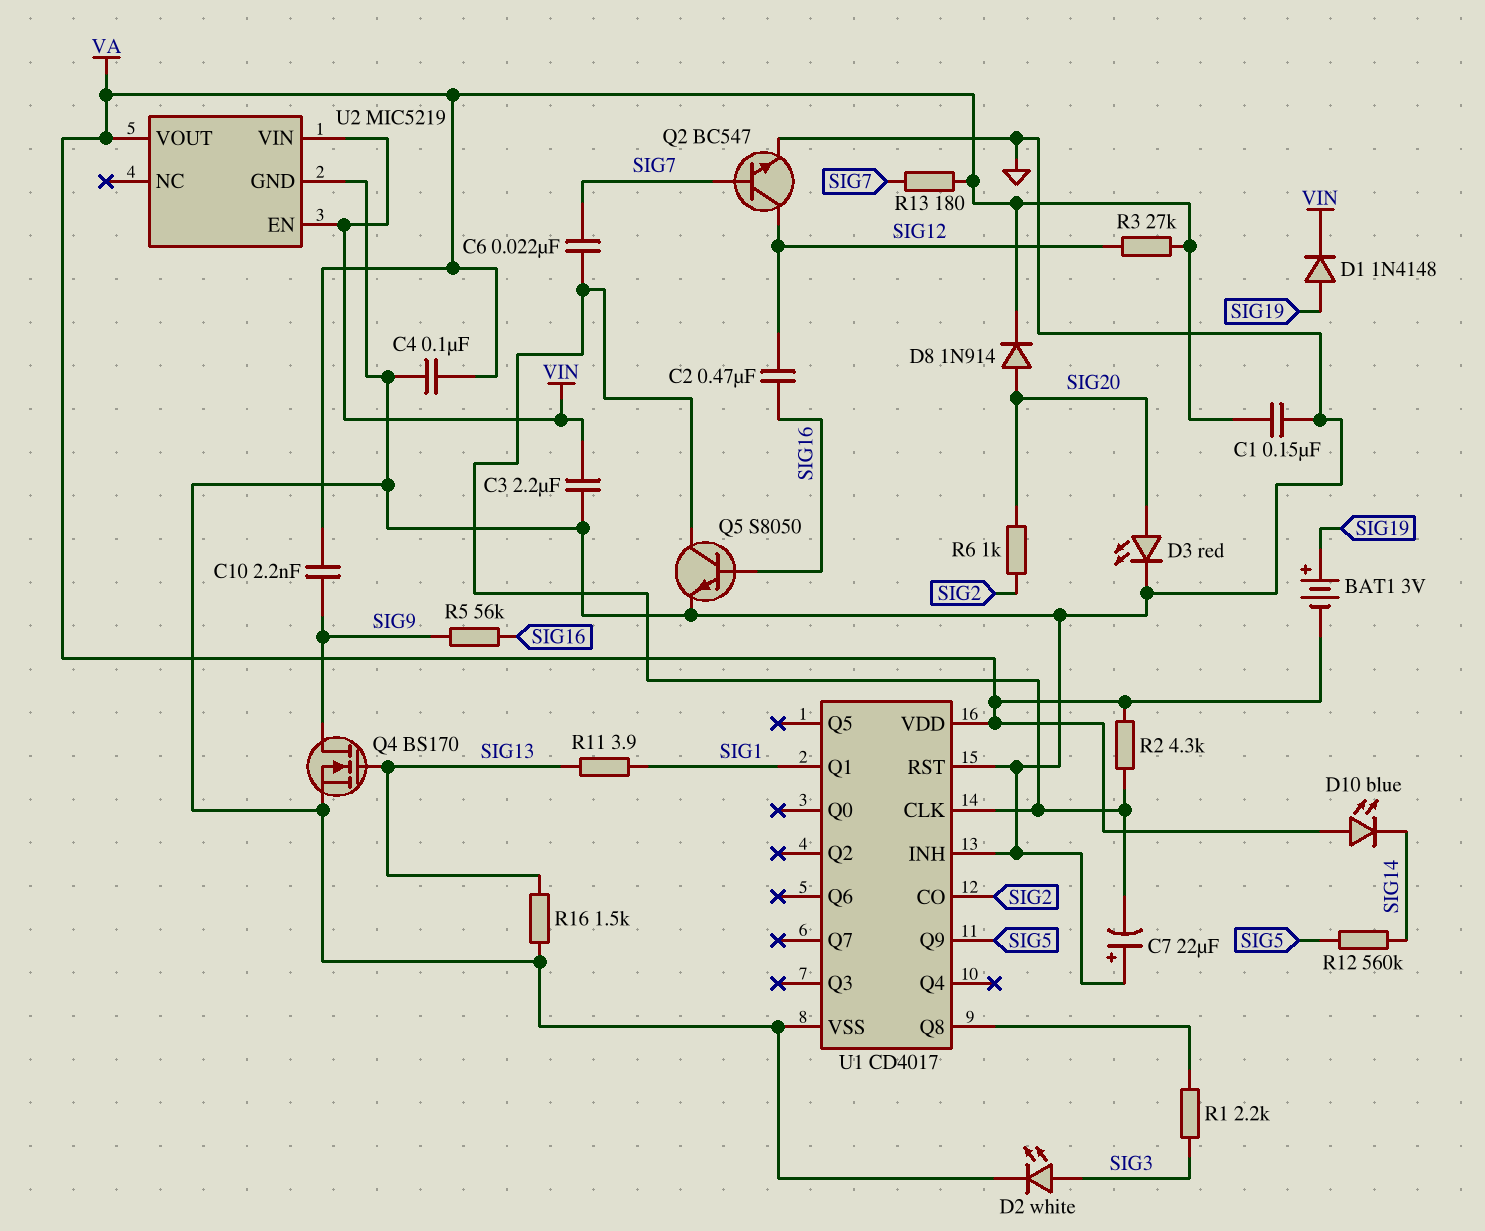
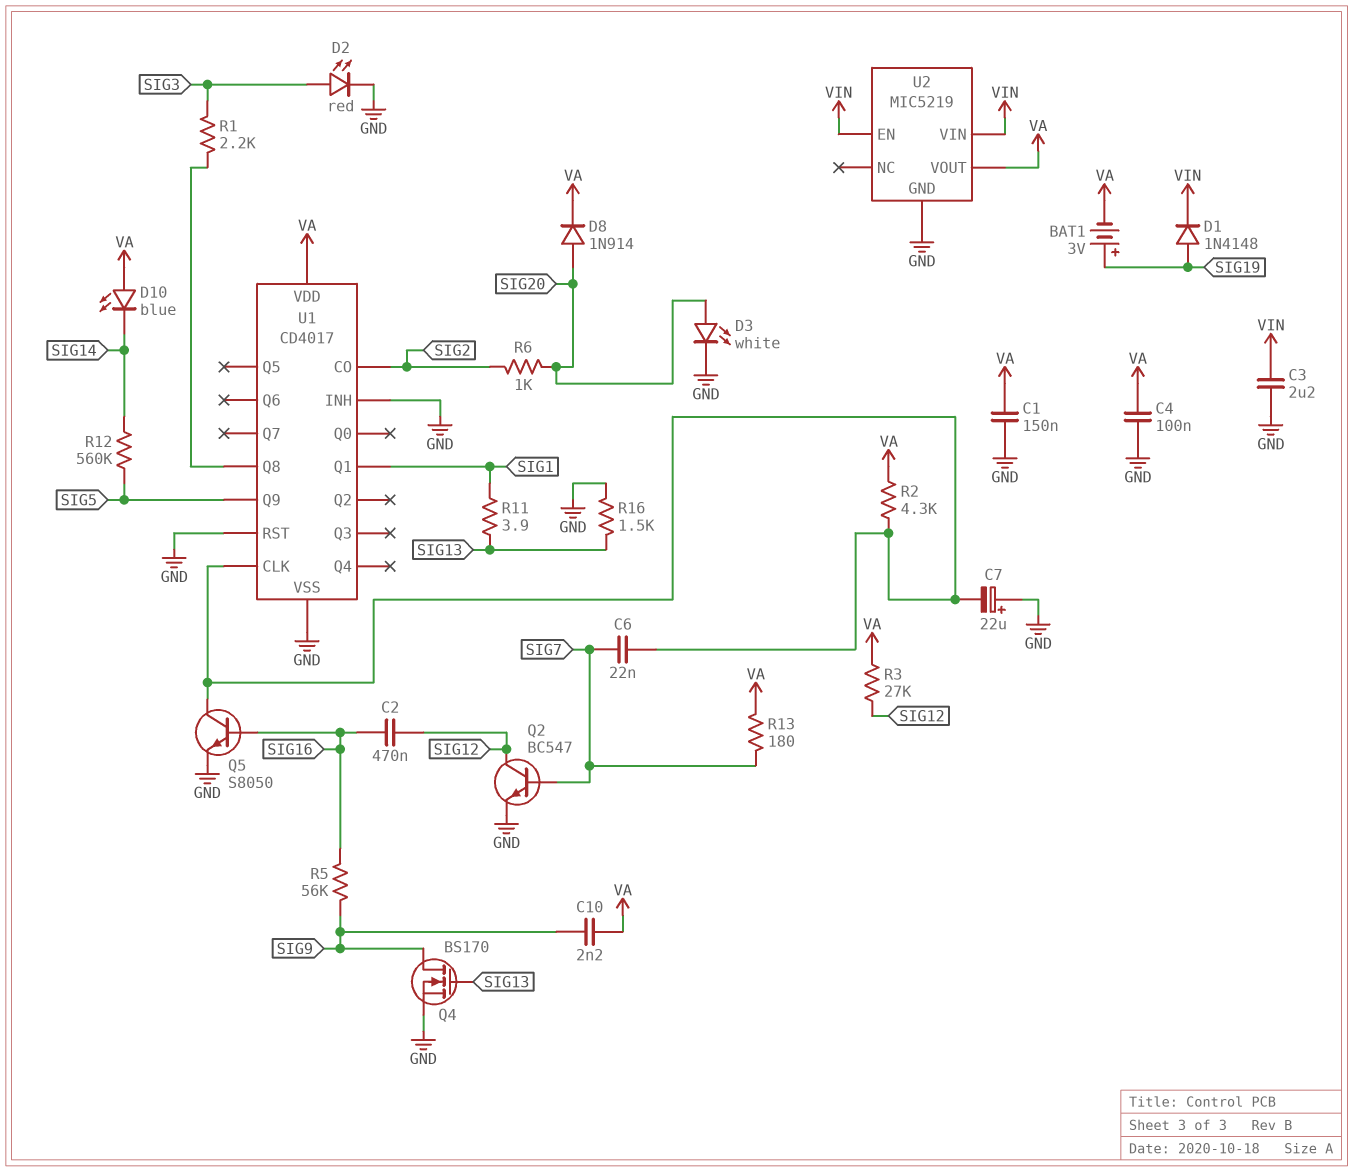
D2: LED white (A SIG3, K GND) -> LED red (A SIG3, K GND)
D3: LED red (A SIG20, K GND) -> LED white (A SIG20, K GND)

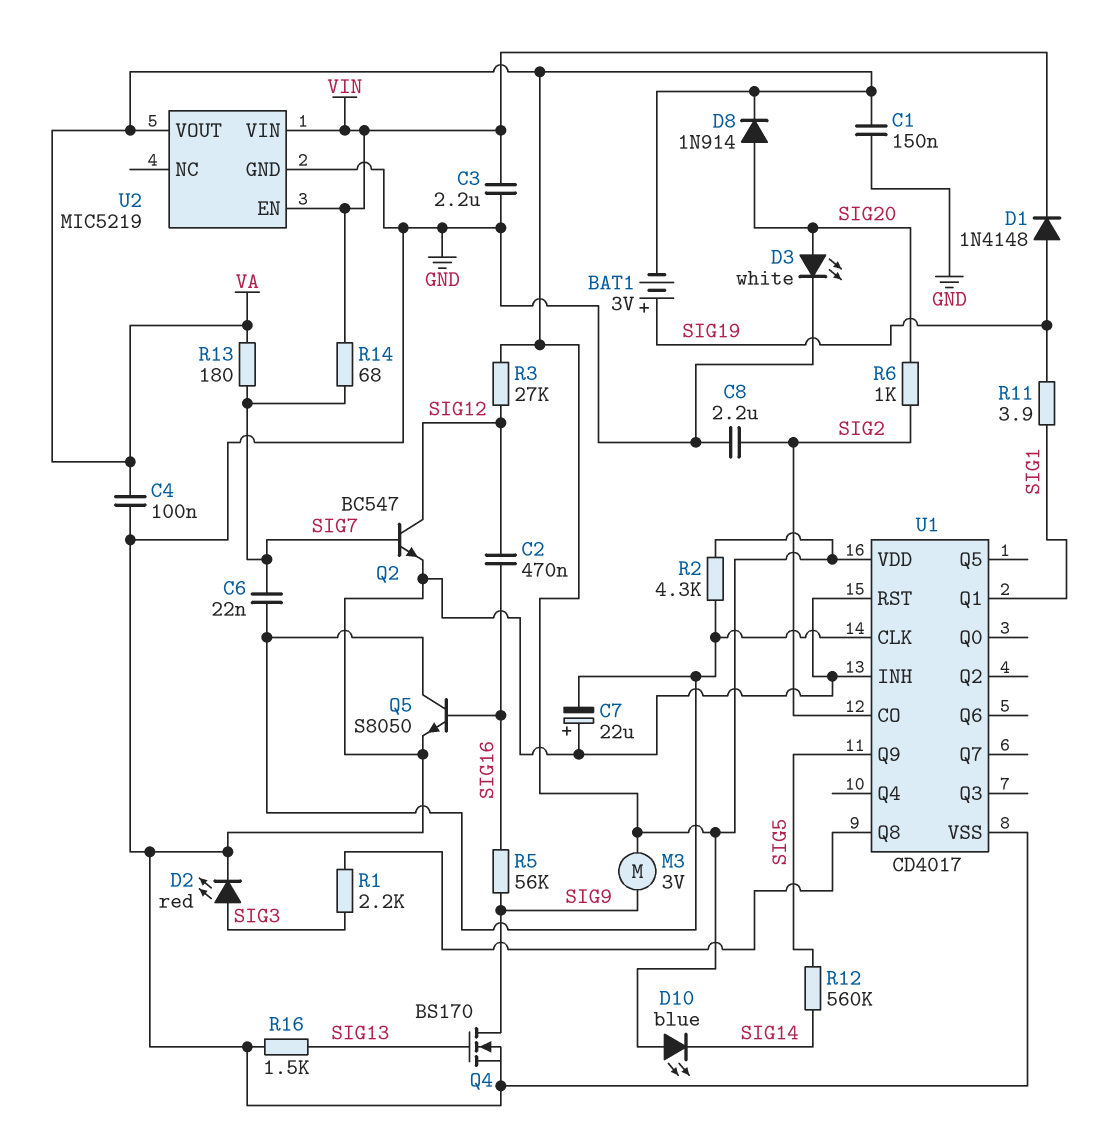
C8: none -> 2.2uF (GND, SIG2)
C10: 2.2nF (SIG9, VA) -> none
M3: none -> motor 3V (SIG9, VA)
R11: 3.9 (SIG1, SIG13) -> 3.9 (SIG1, SIG19)
R14: none -> 68 (SIG7, VIN)

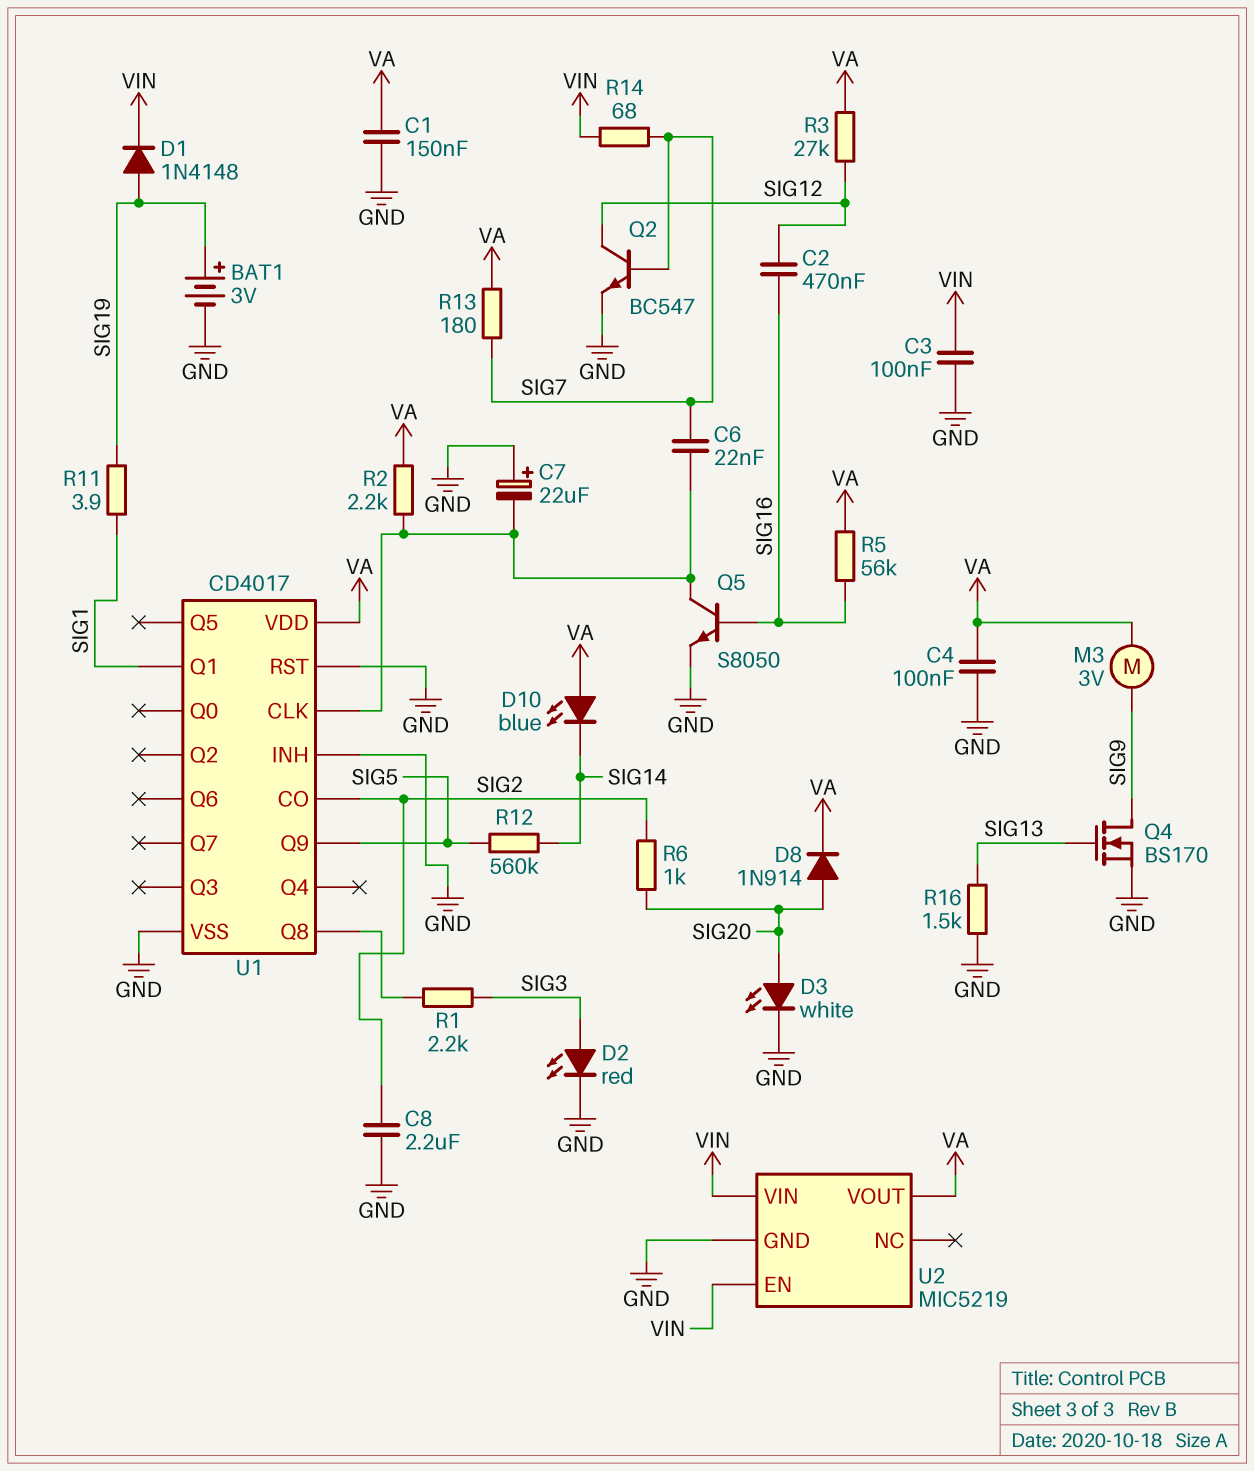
BAT1: 3V (plus SIG19, minus VA) -> 3V (plus SIG19, minus GND)
C3: 2.2uF (GND, VIN) -> 100nF (GND, VIN)
R2: 4.3k (U1/CLK, VA) -> 2.2k (U1/CLK, VA)
R5: 56k (SIG9, SIG16) -> 56k (SIG16, VA)

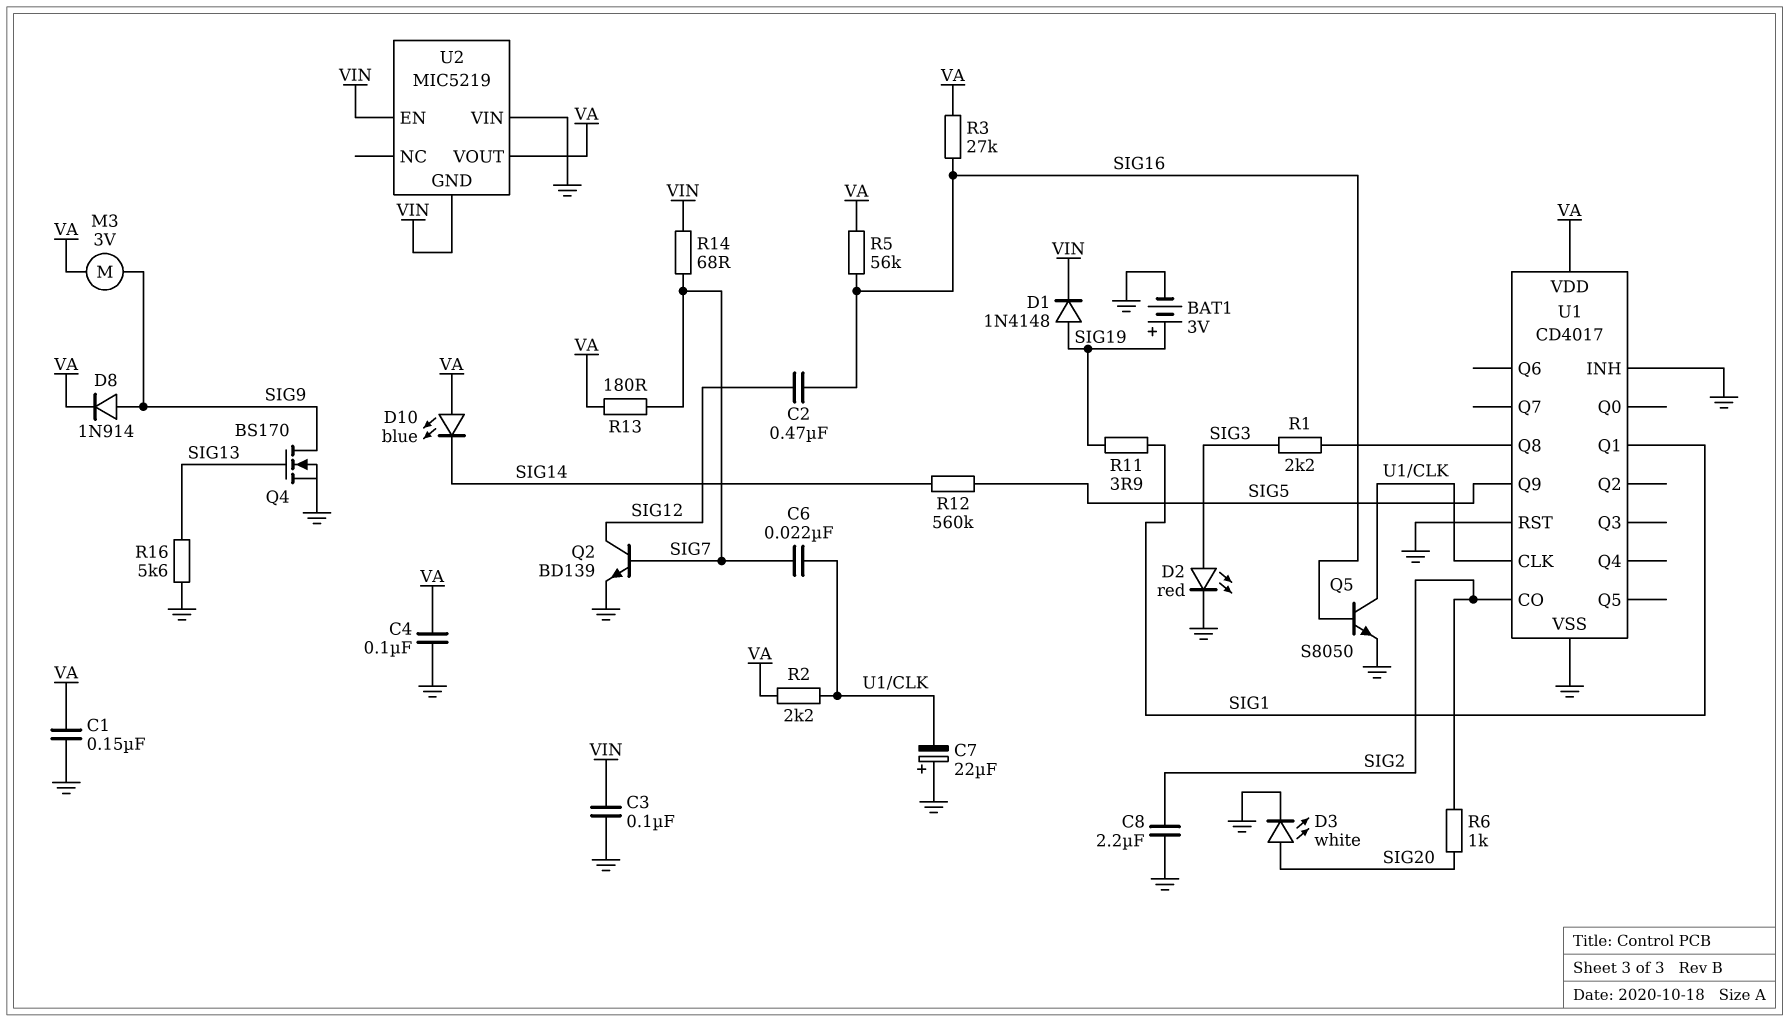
D8: diode 1N914 (A SIG20, K VA) -> diode 1N914 (A SIG9, K VA)
Q2: NPN BC547 (B SIG7, C SIG12, E GND) -> NPN BD139 (B SIG7, C SIG12, E GND)
R3: 27k (SIG12, VA) -> 27k (SIG16, VA)
R16: 1.5k (GND, SIG13) -> 5.6k (GND, SIG13)
U2 pin GND: GND -> VIN
U2 pin VIN: VIN -> GND

